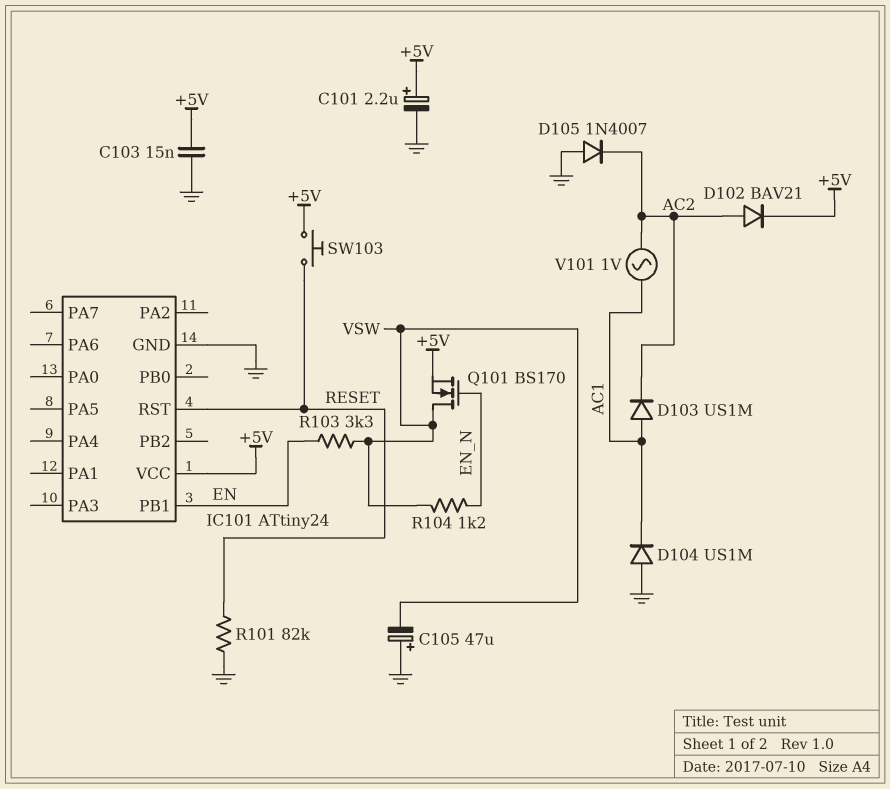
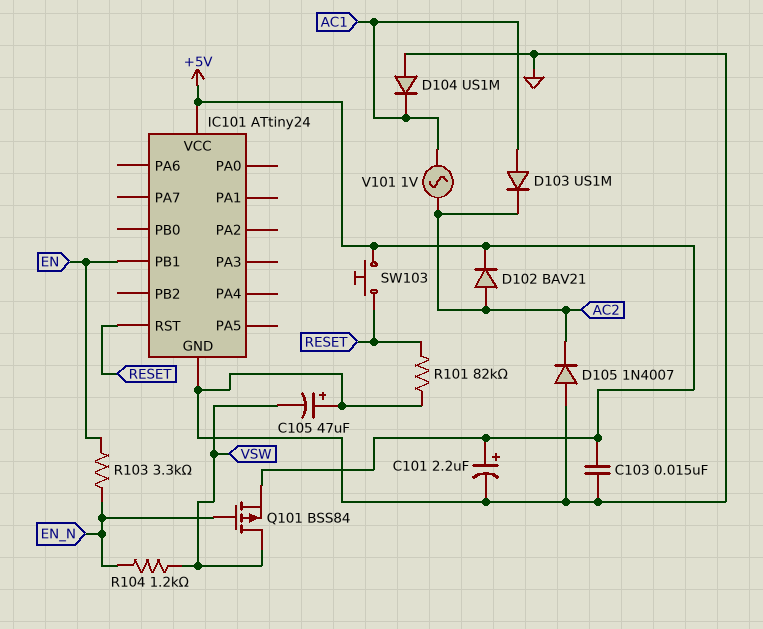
Q101: NMOS BS170 (G EN_N, D VSW, S +5V) -> PMOS BSS84 (G EN_N, D VSW, S +5V)
R103: 3.3k (EN, VSW) -> 3.3k (EN, EN_N)

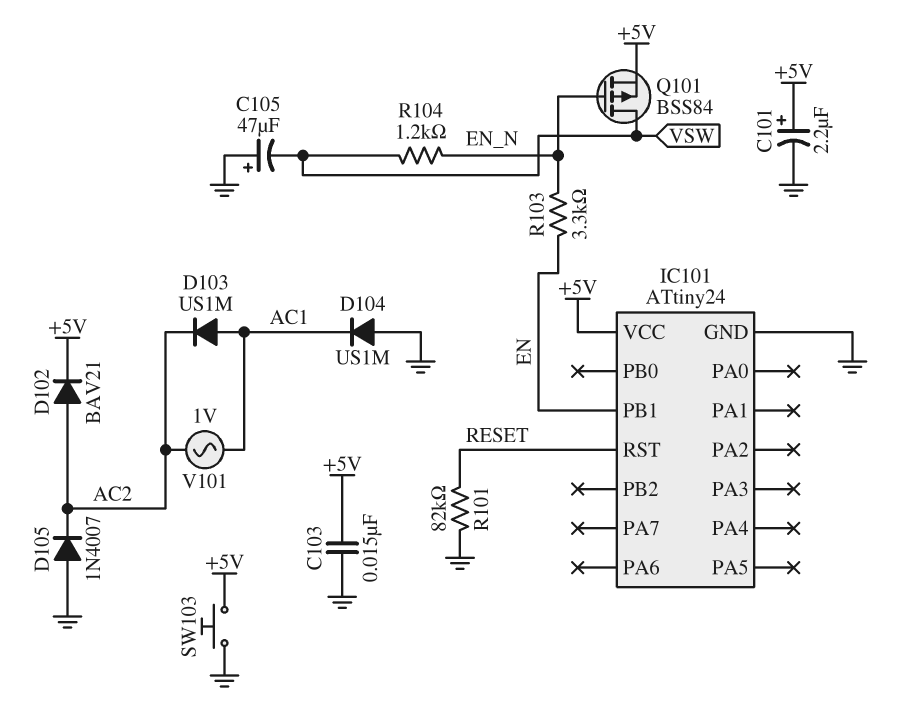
SW103: button (+5V, RESET) -> button (+5V, GND)

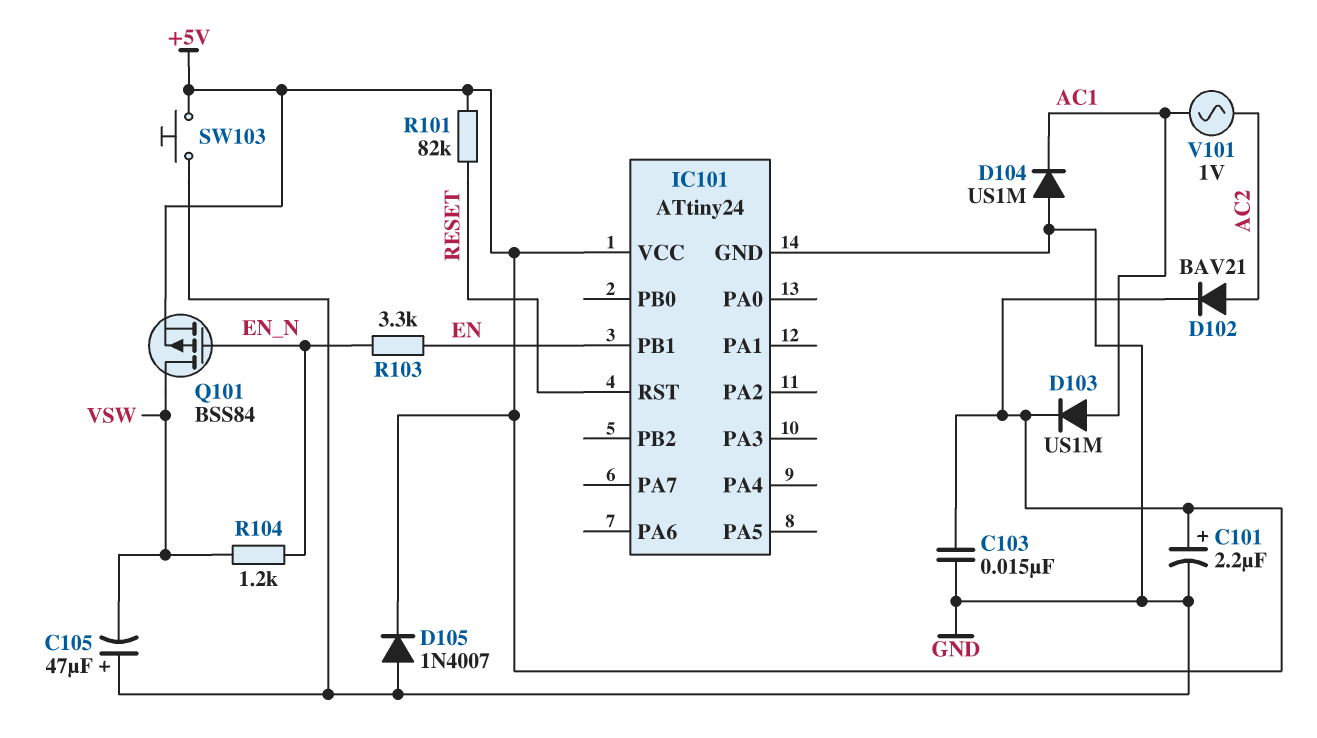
D103: diode US1M (A AC1, K AC2) -> diode US1M (A AC1, K +5V)
D105: diode 1N4007 (A GND, K AC2) -> diode 1N4007 (A GND, K +5V)
R101: 82k (GND, RESET) -> 82k (+5V, RESET)

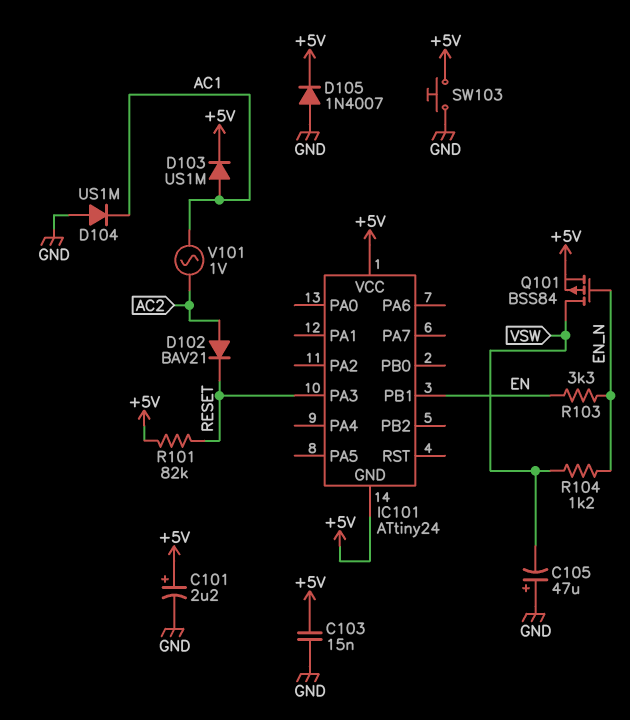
D102: diode BAV21 (A AC2, K +5V) -> diode BAV21 (A AC2, K RESET)
IC101 pin GND: GND -> +5V
IC101 pin PA3: none -> RESET
IC101 pin RST: RESET -> none

